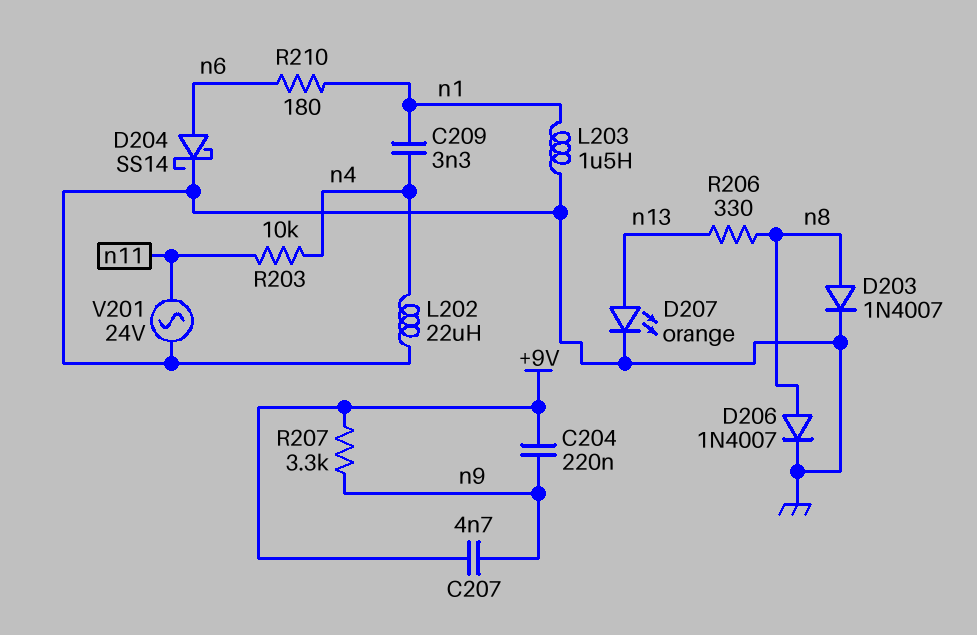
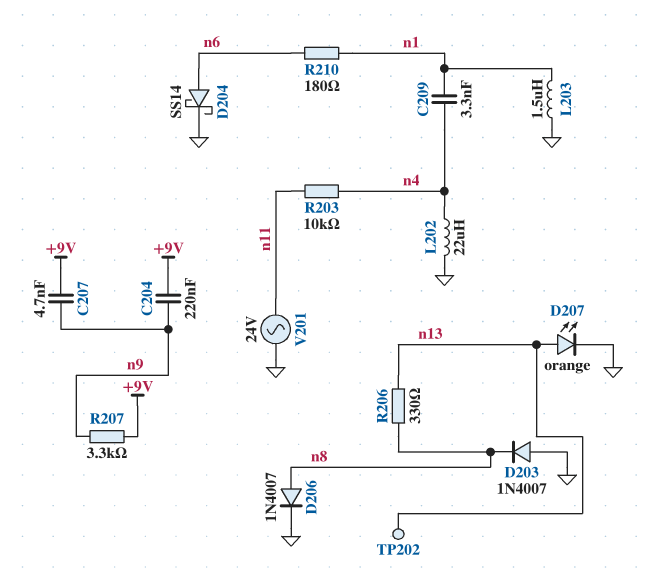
D203: diode 1N4007 (A n8, K GND) -> diode 1N4007 (A GND, K n8)
TP202: none -> test point (n13)

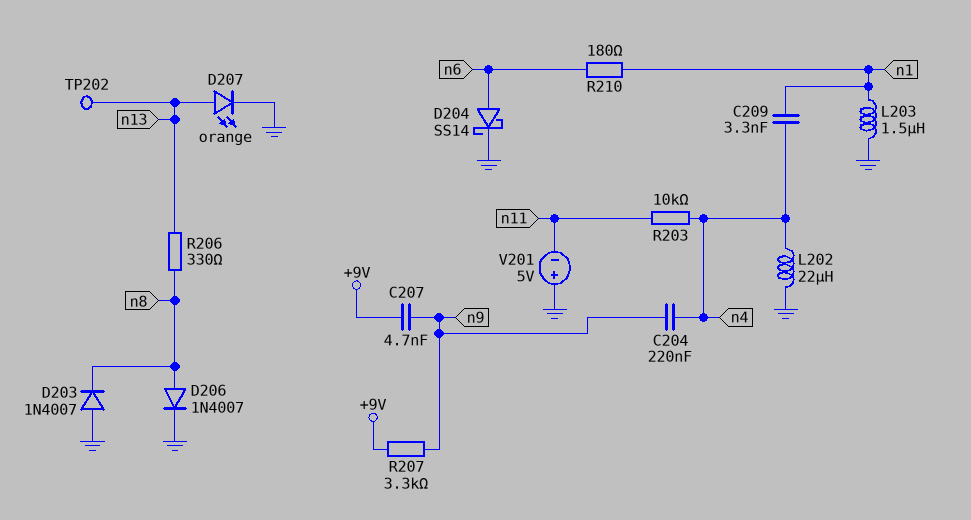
C204: 220nF (+9V, n9) -> 220nF (n4, n9)
V201: AC 24V (GND, n11) -> 5V (plus GND, minus n11)

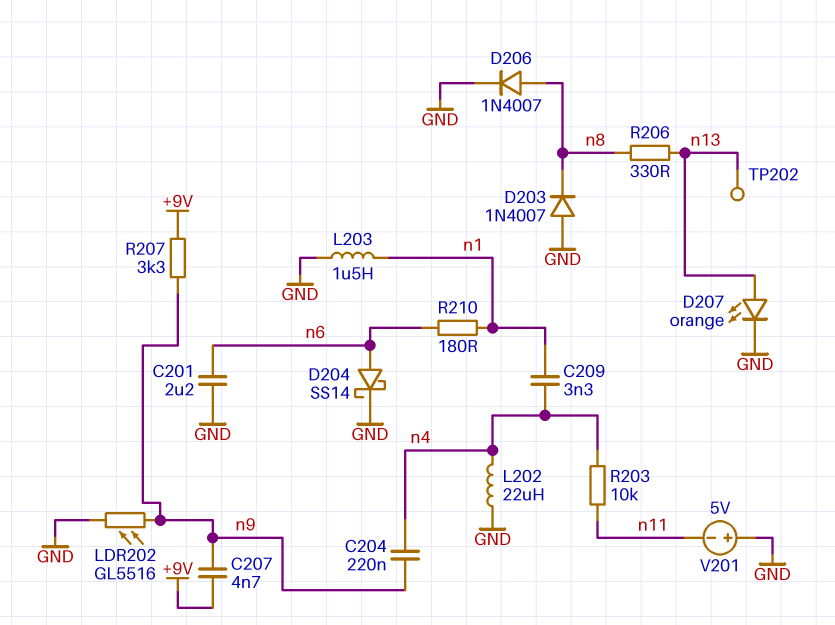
C201: none -> 2.2uF (GND, n6)
LDR202: none -> GL5516 (GND, n9)

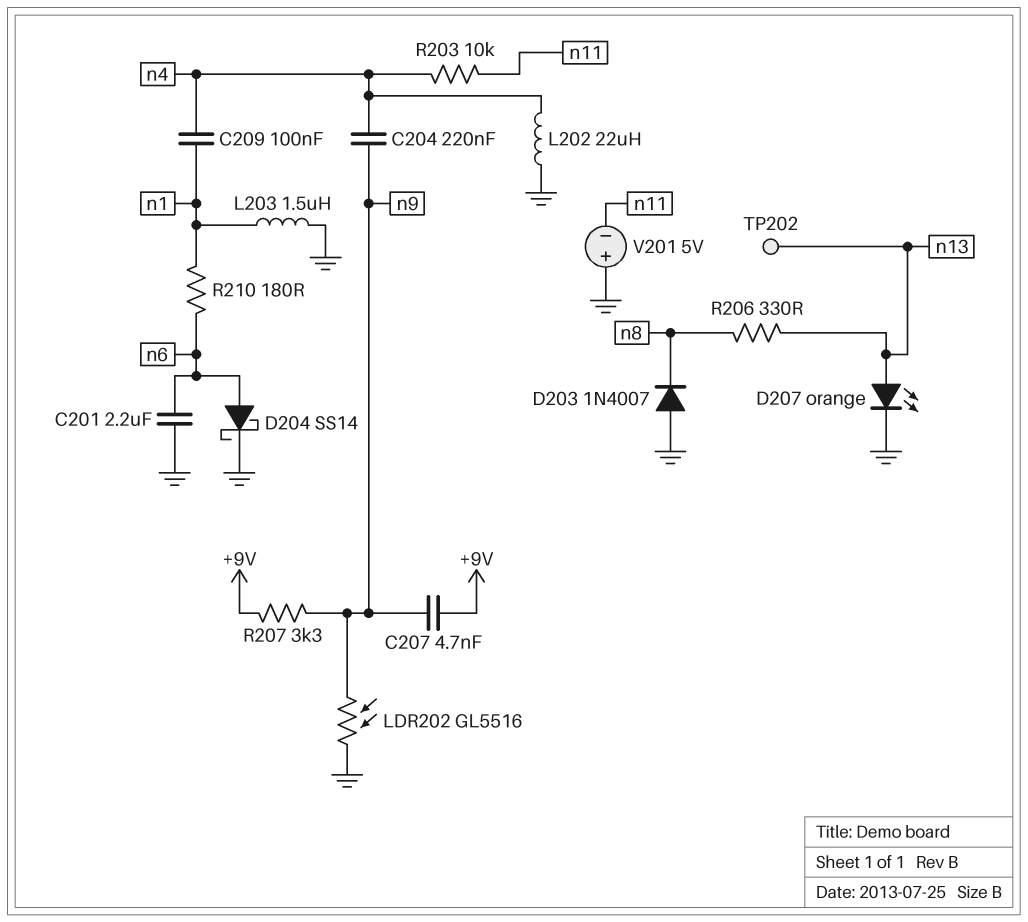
C209: 3.3nF (n1, n4) -> 100nF (n1, n4)
D206: diode 1N4007 (A n8, K GND) -> none

